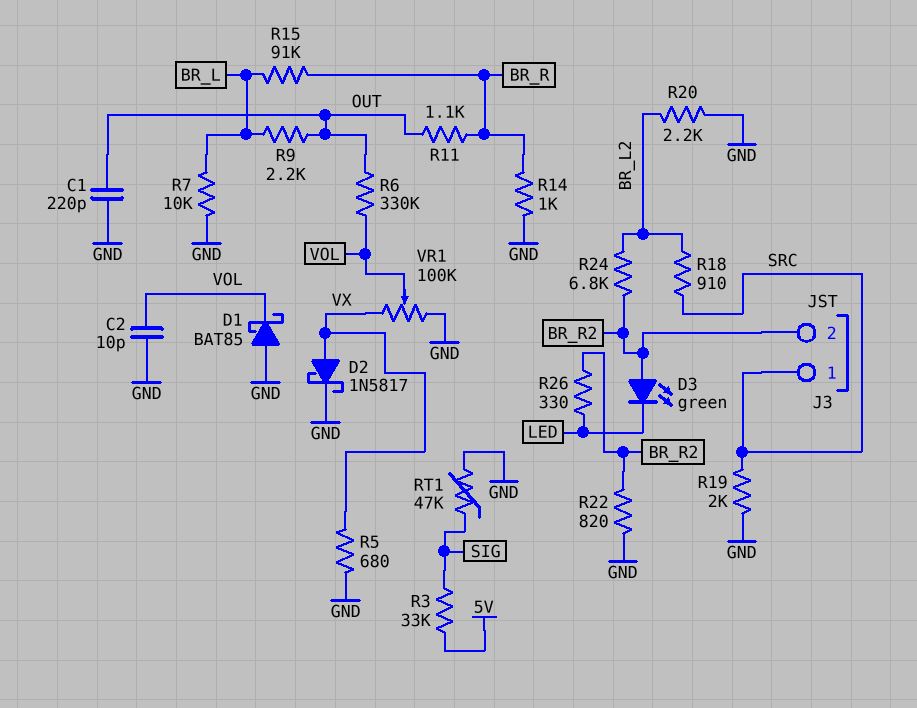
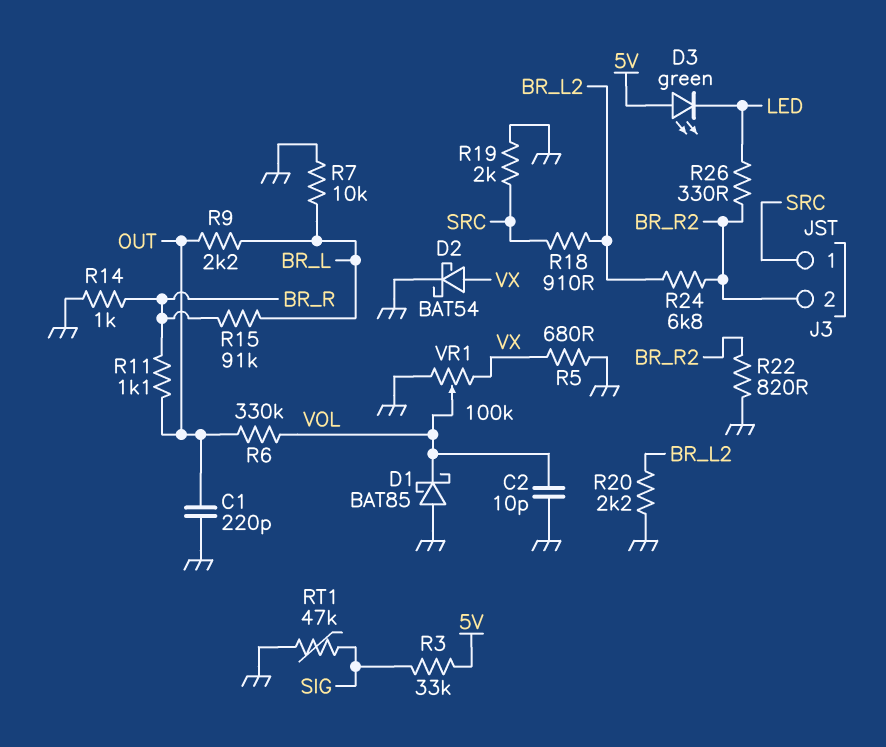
D2: schottky 1N5817 (A VX, K GND) -> schottky BAT54 (A VX, K GND)
D3: LED green (A BR_R2, K LED) -> LED green (A 5V, K LED)

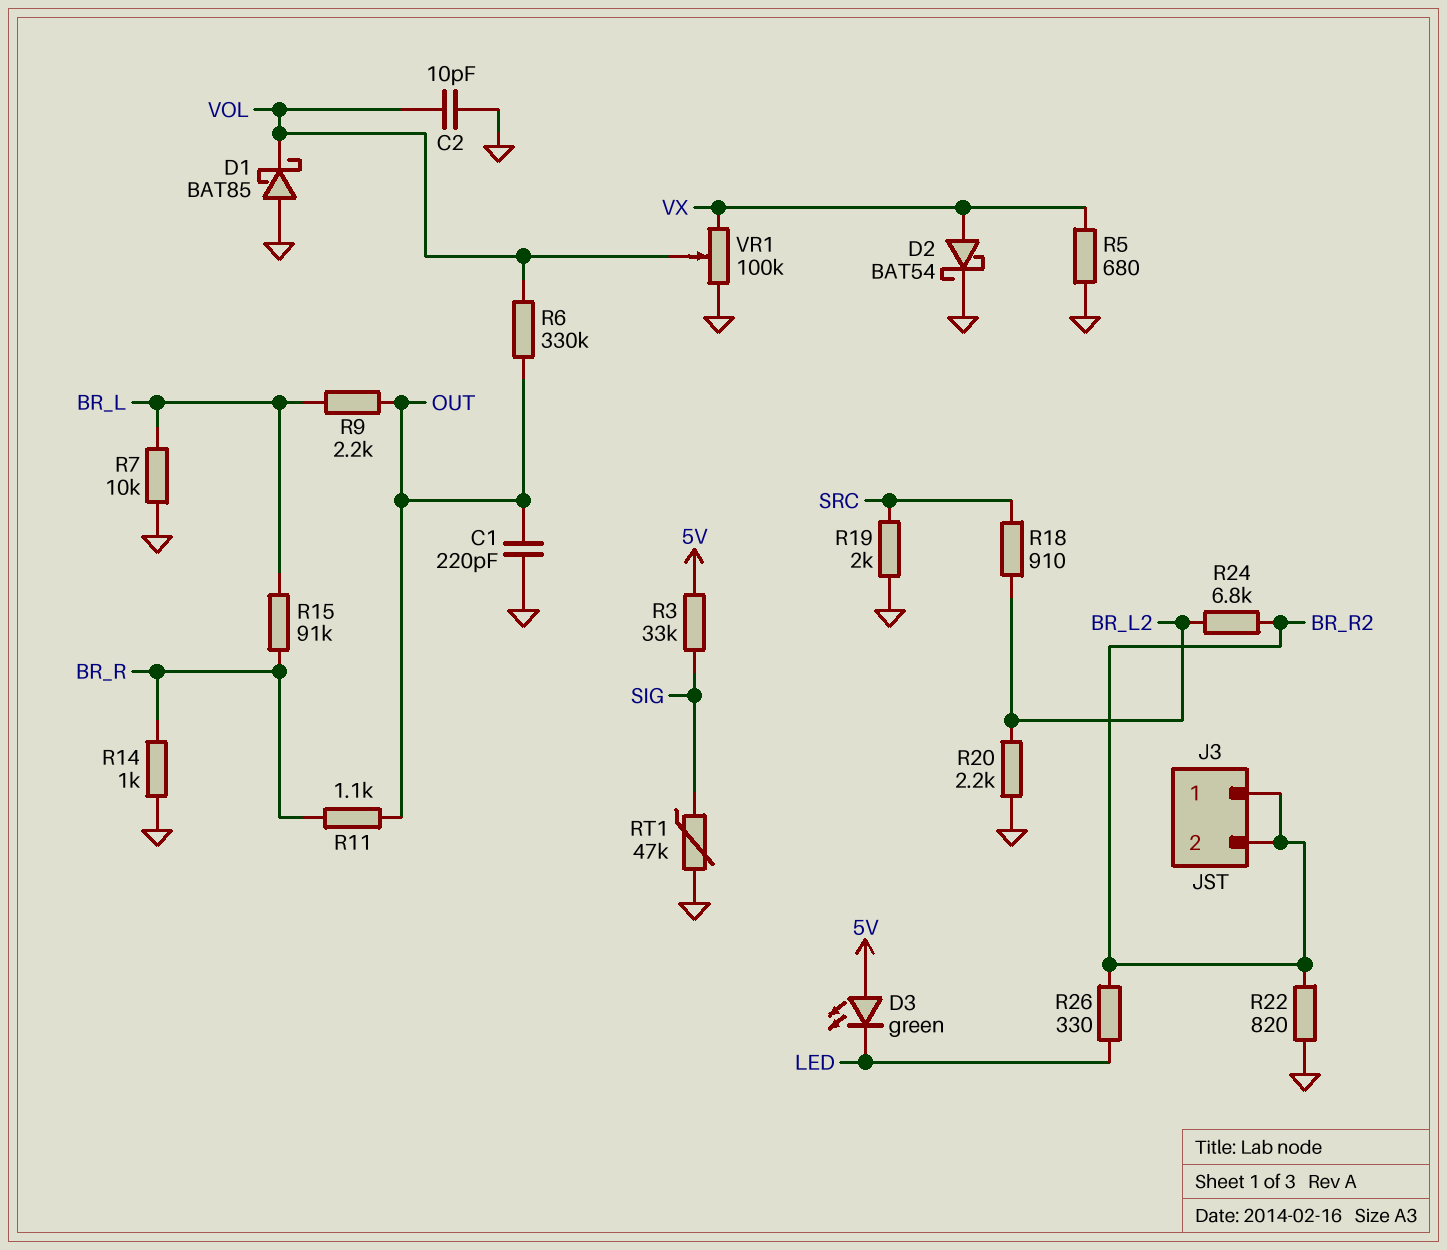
J3 pin 1: SRC -> BR_R2

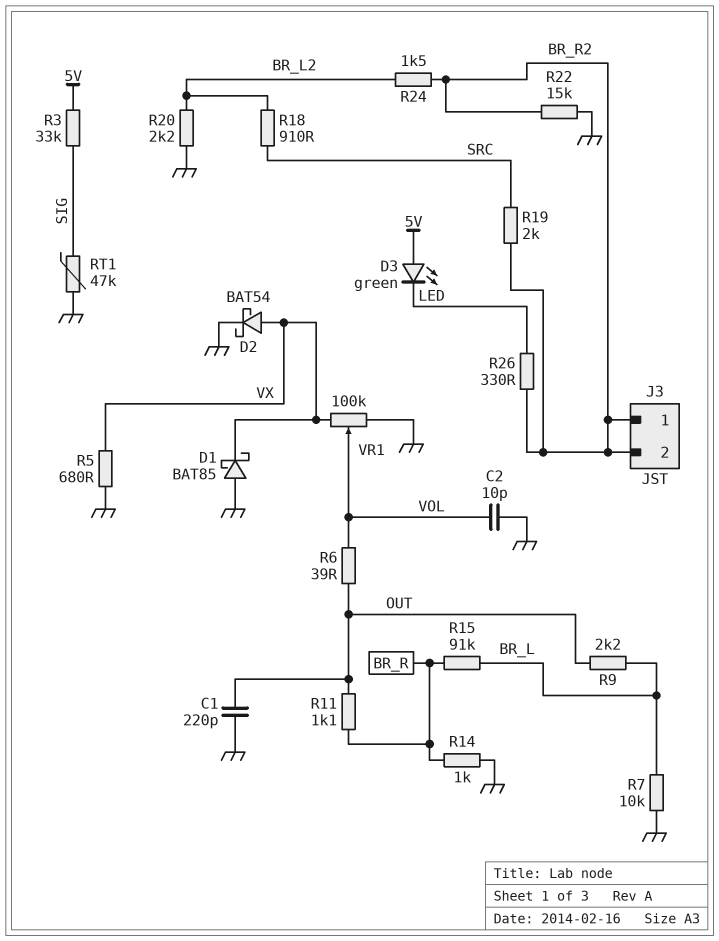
D1: schottky BAT85 (A GND, K VOL) -> schottky BAT85 (A GND, K VX)
R6: 330k (OUT, VOL) -> 39 (OUT, VOL)
R19: 2k (GND, SRC) -> 2k (BR_R2, SRC)
R22: 820 (BR_R2, GND) -> 15k (BR_R2, GND)
R24: 6.8k (BR_L2, BR_R2) -> 1.5k (BR_L2, BR_R2)

